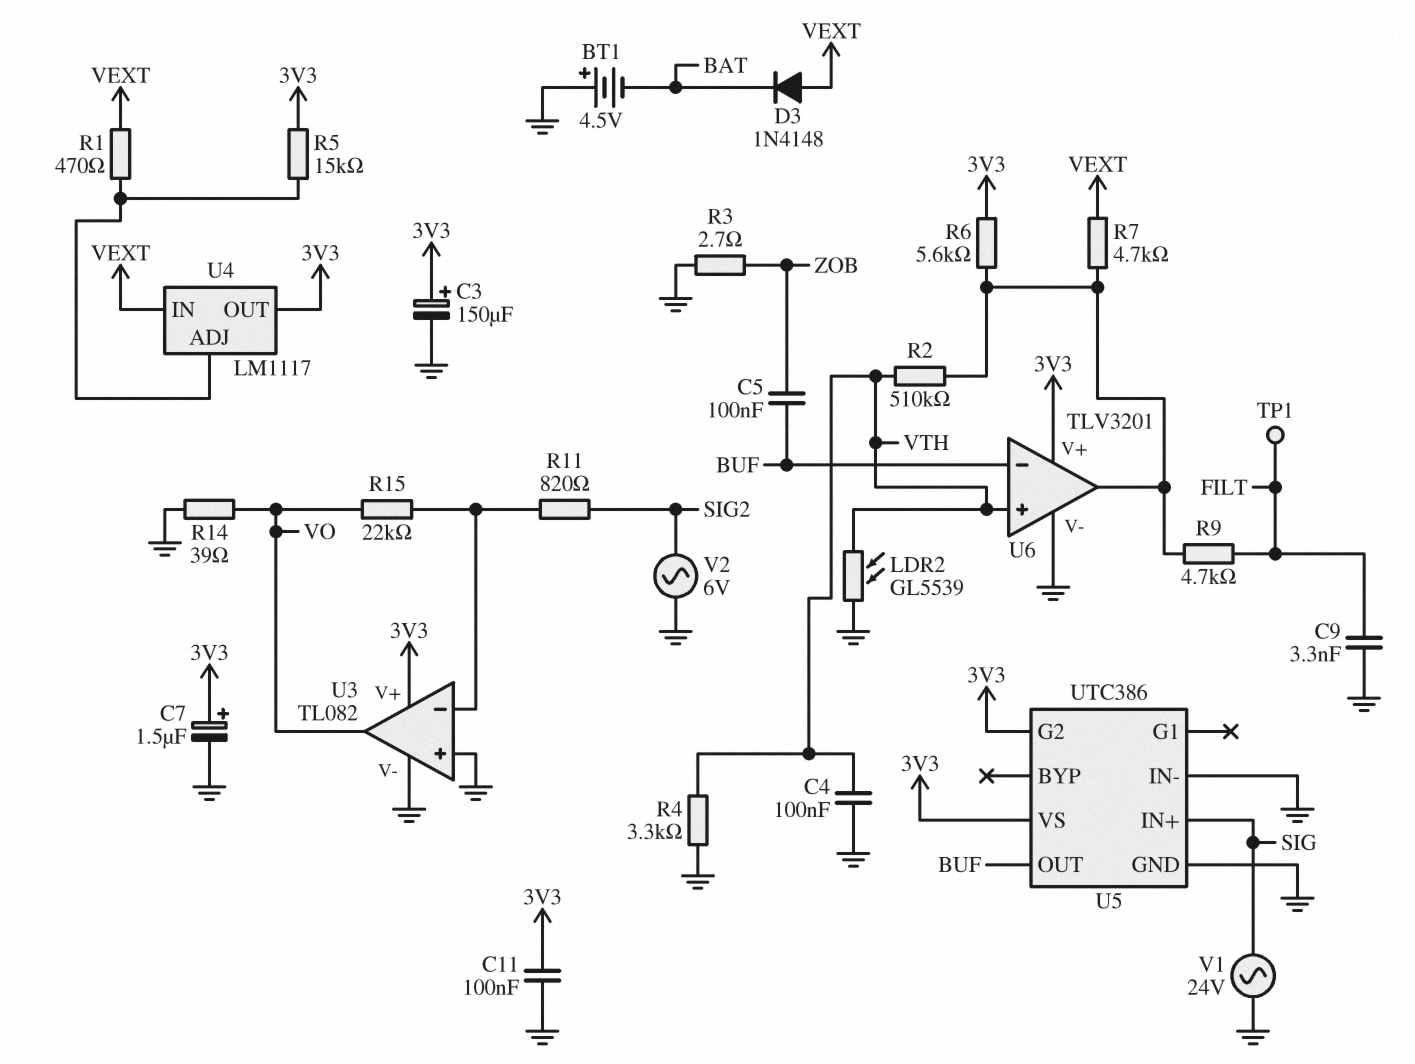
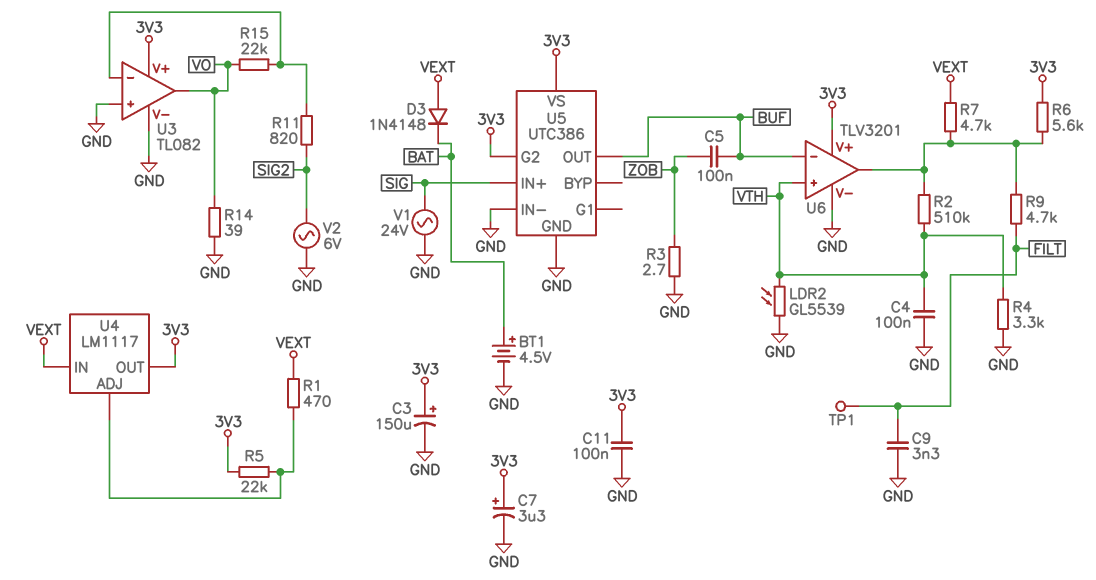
BT1: 4.5V (plus GND, minus BAT) -> 4.5V (plus BAT, minus GND)
C7: 1.5uF (plus 3V3, minus GND) -> 3.3uF (plus 3V3, minus GND)
R5: 15k (3V3, U4/ADJ) -> 22k (3V3, U4/ADJ)

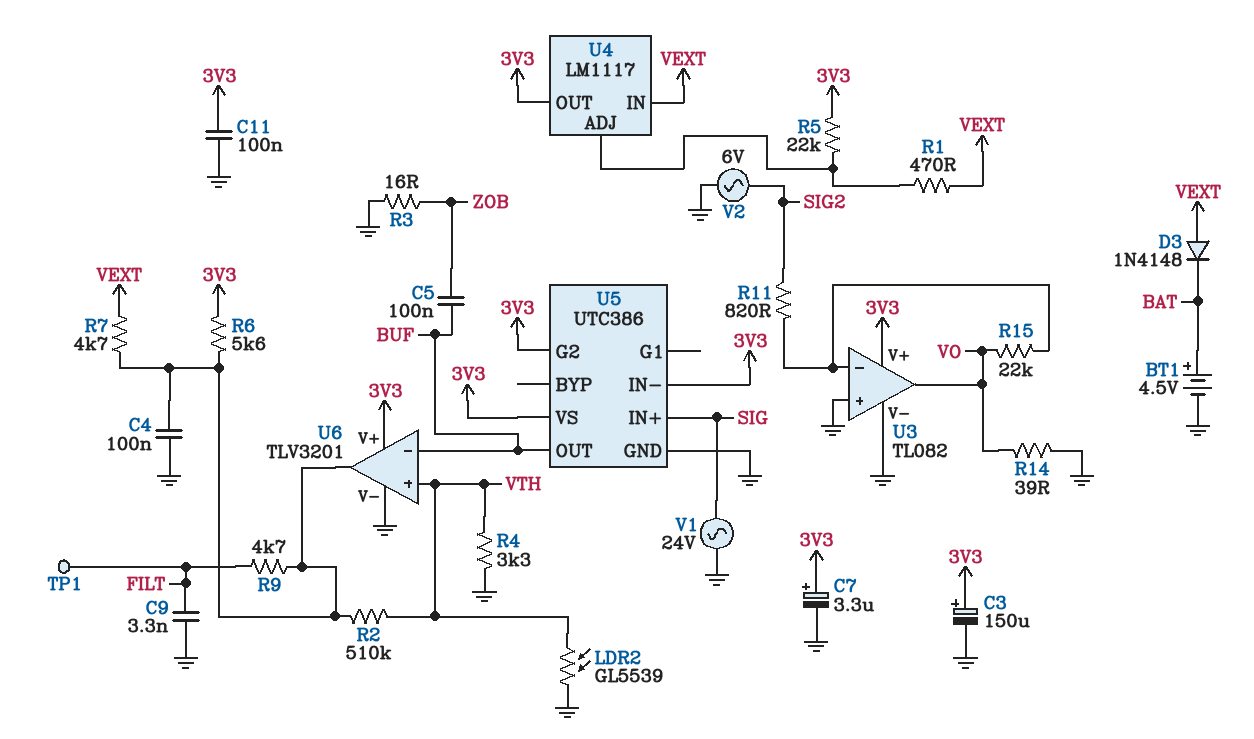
C4: 100nF (GND, VTH) -> 100nF (GND, U6/out)
R3: 2.7 (GND, ZOB) -> 16 (GND, ZOB)
U5 pin IN-: GND -> 3V3

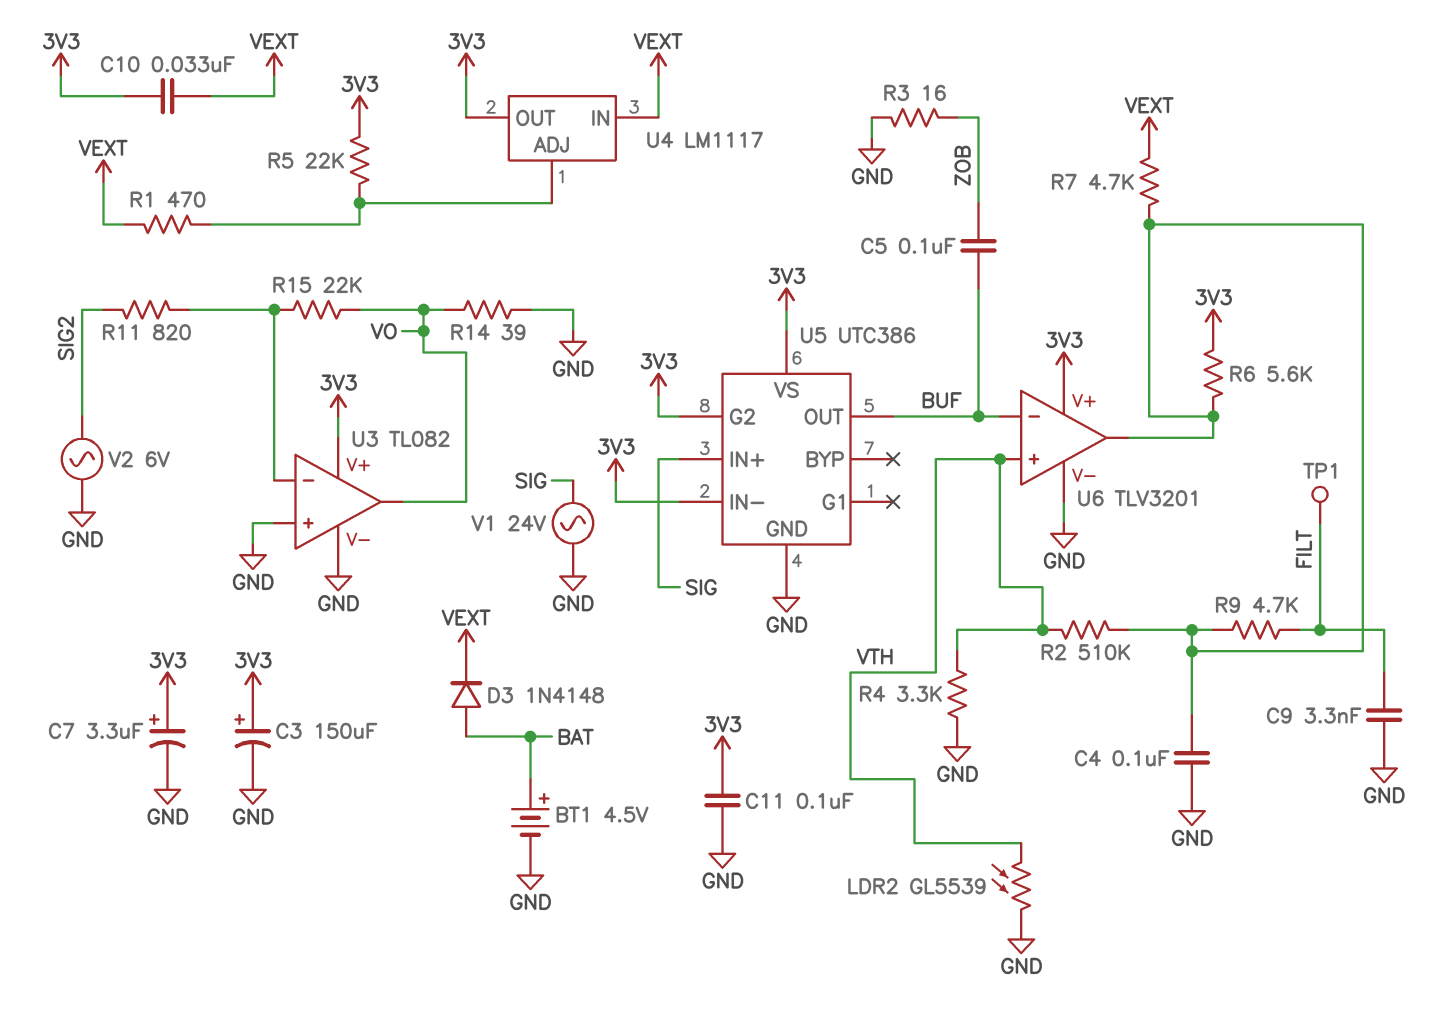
C10: none -> 33nF (3V3, VEXT)
D3: diode 1N4148 (A VEXT, K BAT) -> diode 1N4148 (A BAT, K VEXT)

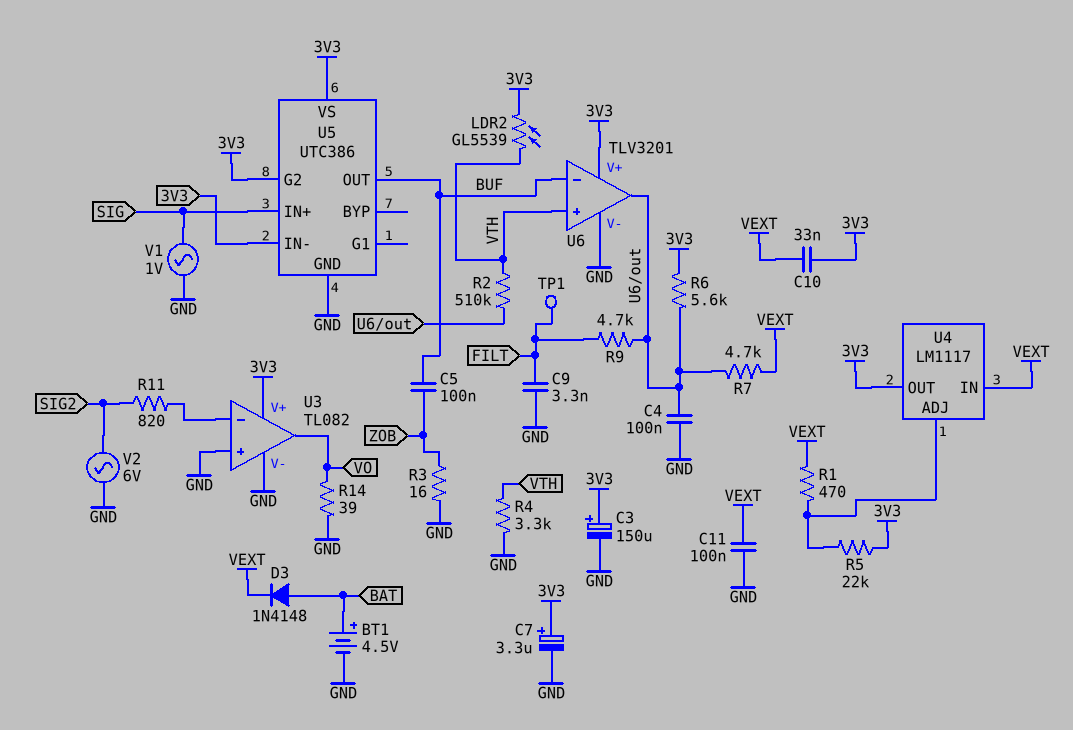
C11: 100nF (3V3, GND) -> 100nF (GND, VEXT)
LDR2: GL5539 (GND, VTH) -> GL5539 (3V3, VTH)
R15: 22k (U3/in-, VO) -> none
V1: AC 24V (GND, SIG) -> AC 1V (GND, SIG)

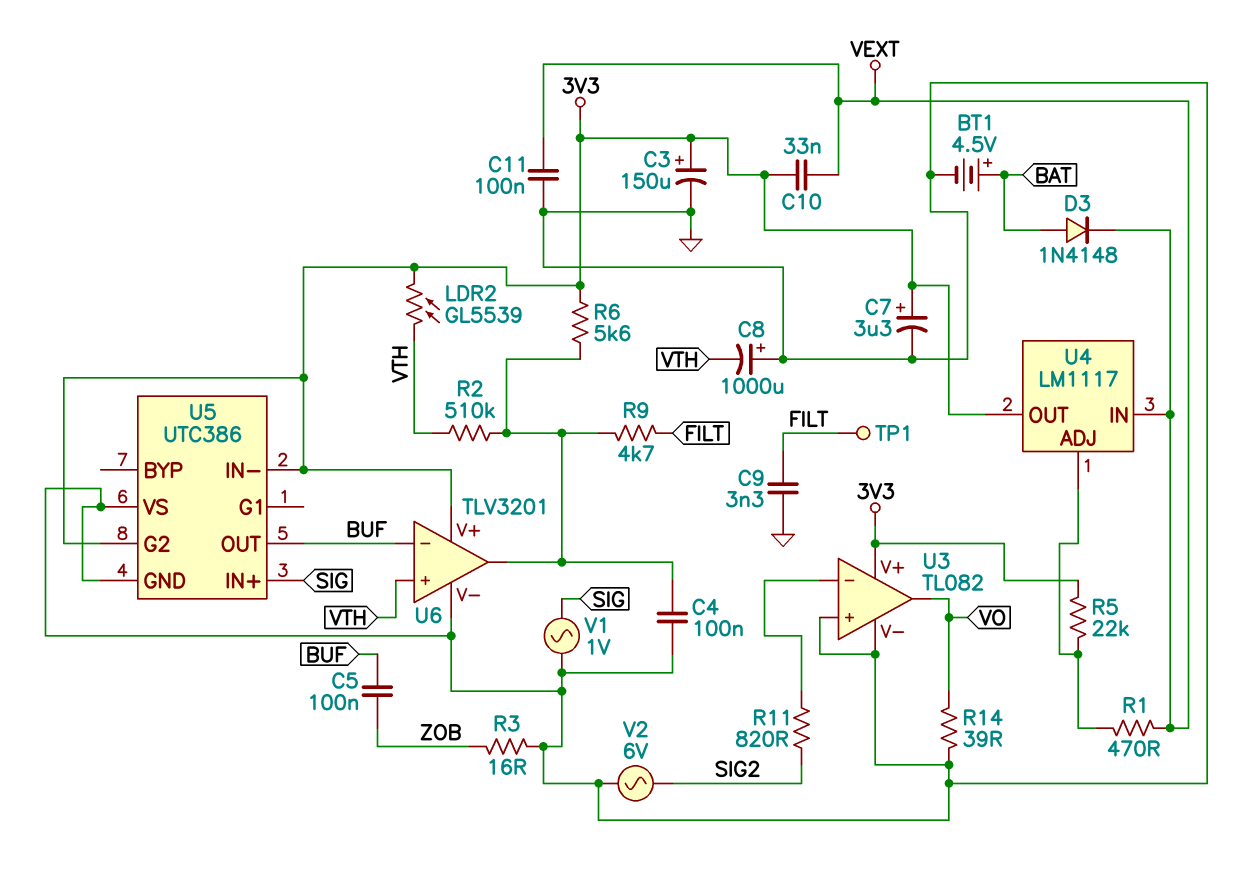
C8: none -> 1000uF (plus GND, minus VTH)
R4: 3.3k (GND, VTH) -> none
R7: 4.7k (U6/out, VEXT) -> none
U5 pin VS: 3V3 -> GND

